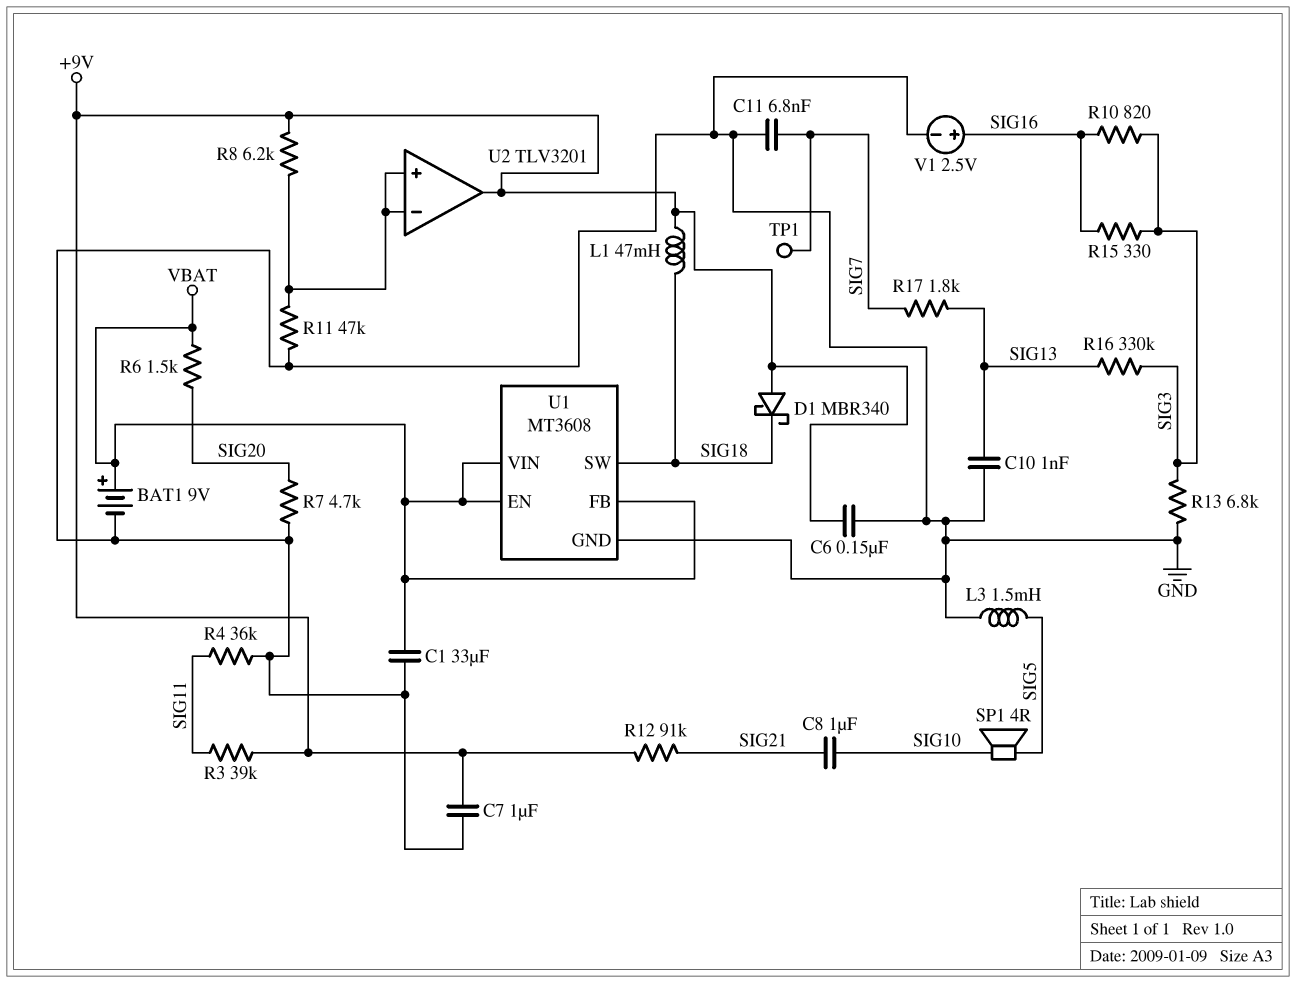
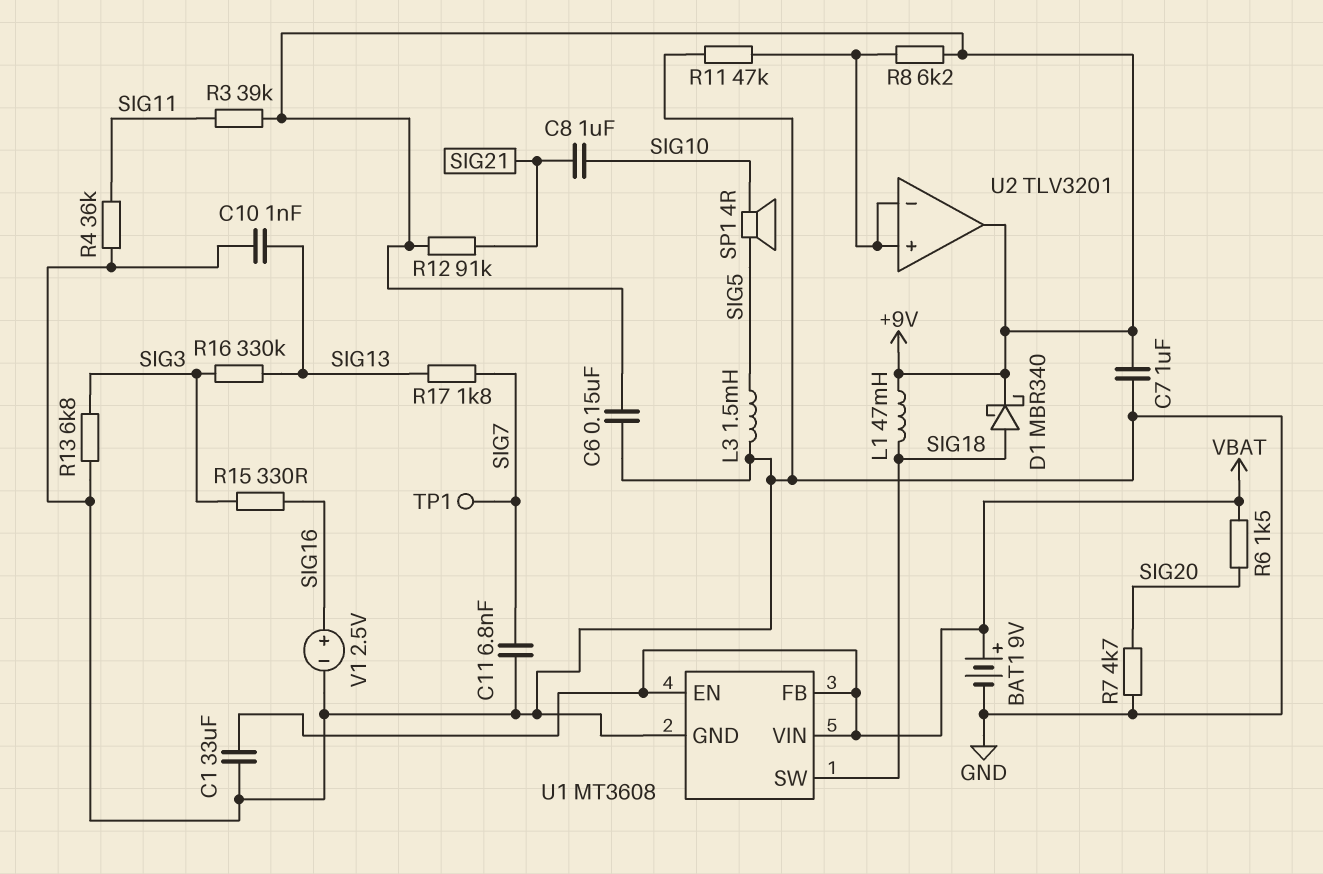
D1: schottky MBR340 (A +9V, K SIG18) -> schottky MBR340 (A SIG18, K +9V)
R10: 820 (SIG3, SIG16) -> none

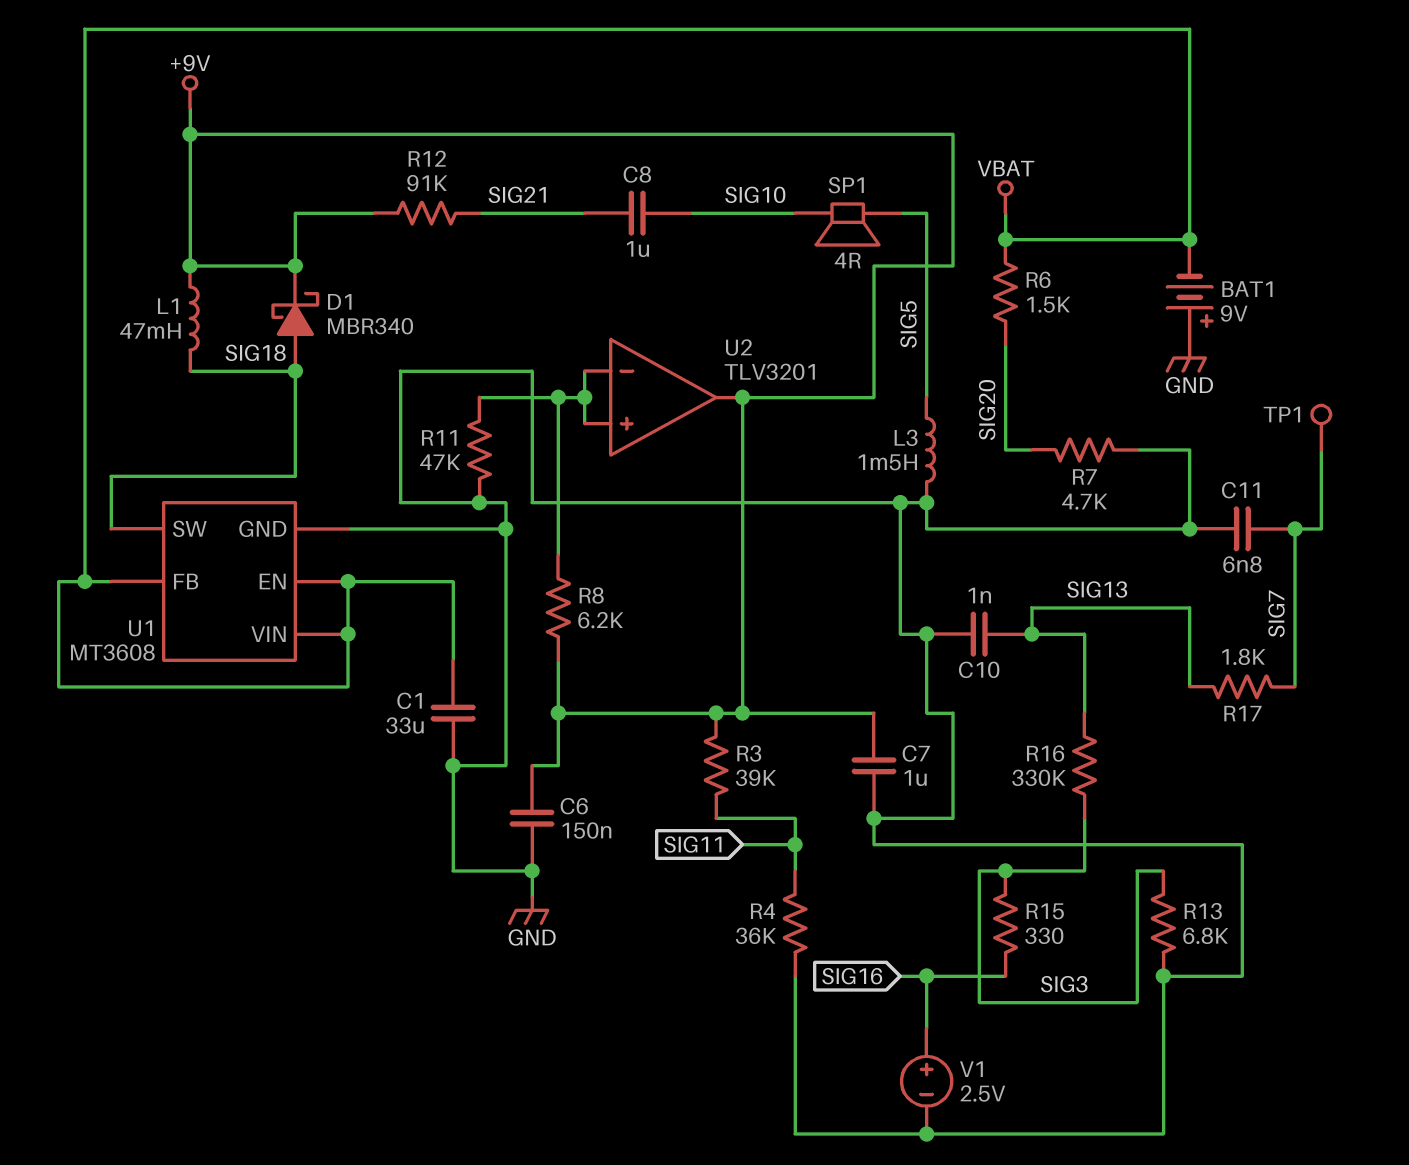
BAT1: 9V (plus VBAT, minus GND) -> 9V (plus GND, minus VBAT)

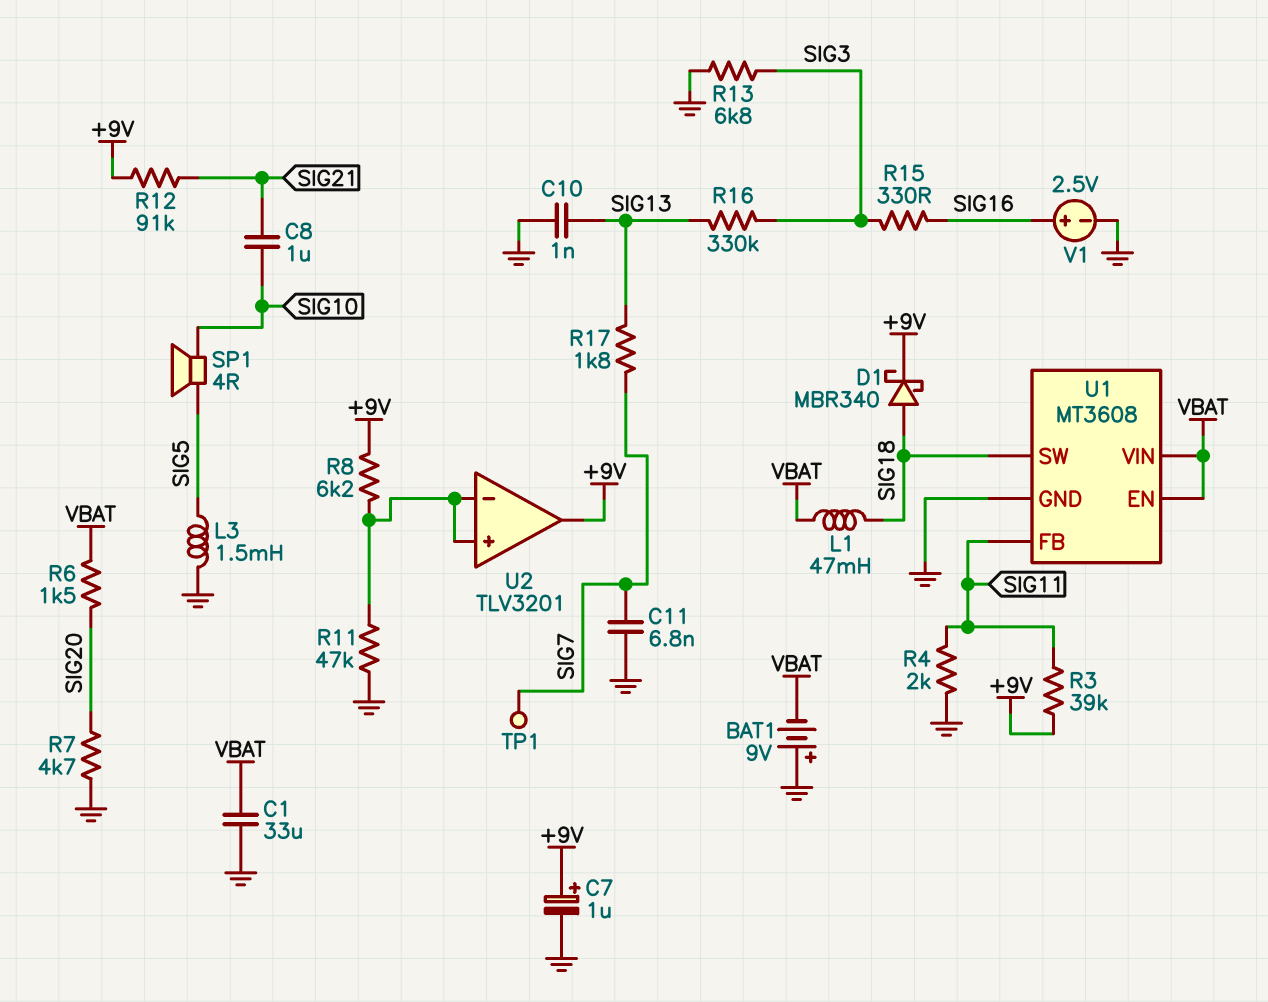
C6: 150nF (+9V, GND) -> none
C7: 1uF (+9V, GND) -> 1uF (plus +9V, minus GND)
L1: 47mH (+9V, SIG18) -> 47mH (SIG18, VBAT)
R4: 36k (GND, SIG11) -> 2k (GND, SIG11)
U1 pin FB: VBAT -> SIG11

